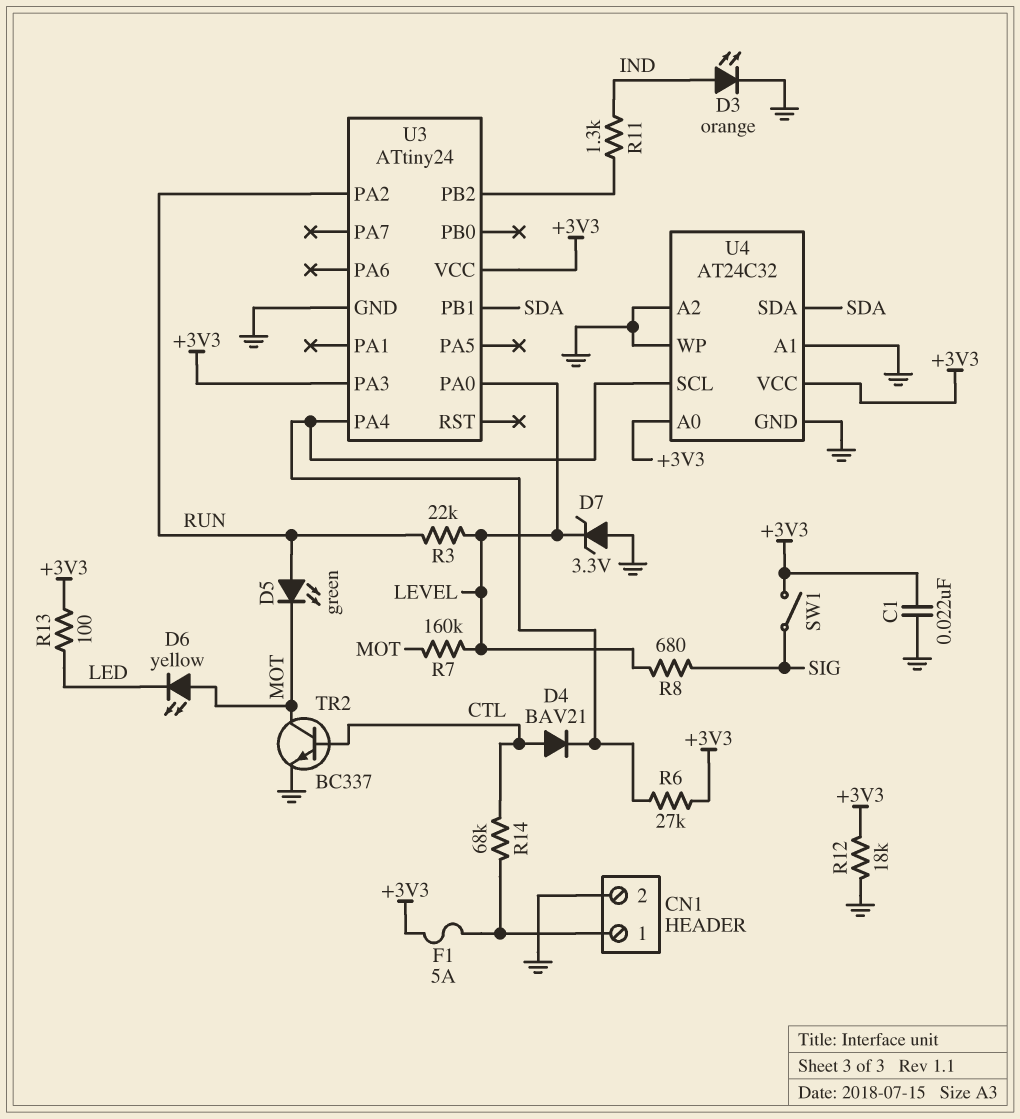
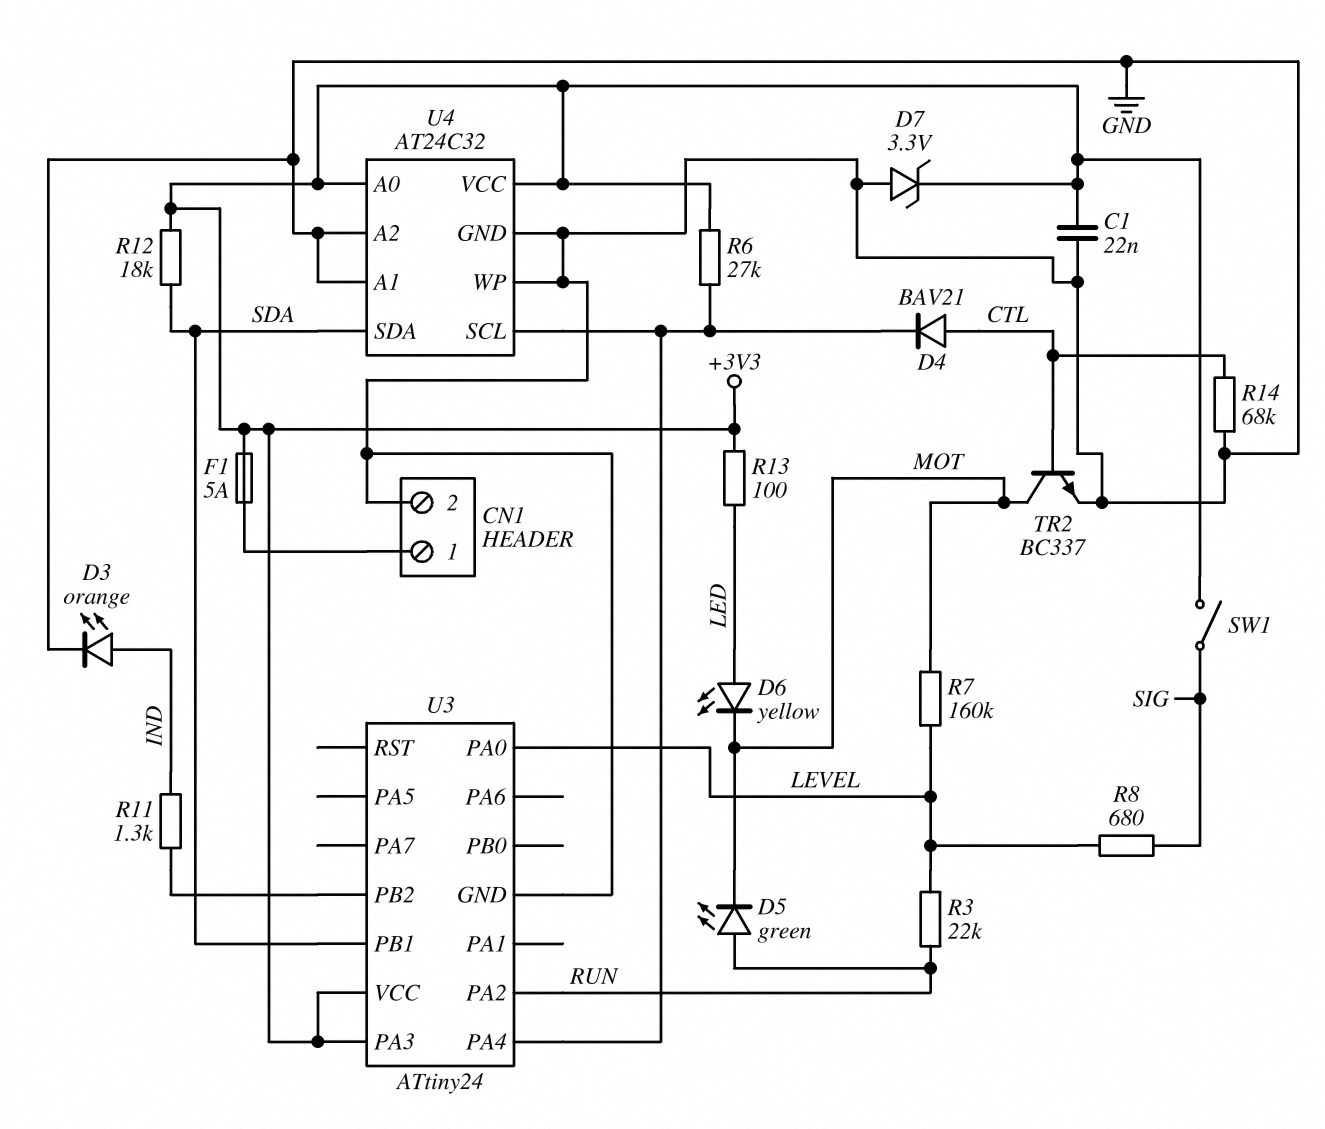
D6: LED yellow (A MOT, K LED) -> LED yellow (A LED, K MOT)
D7: zener 3.3V (A GND, K LEVEL) -> zener 3.3V (A GND, K +3V3)
R12: 18k (+3V3, GND) -> 18k (+3V3, SDA)
R14: 68k (CN1/1, CTL) -> 68k (CTL, GND)

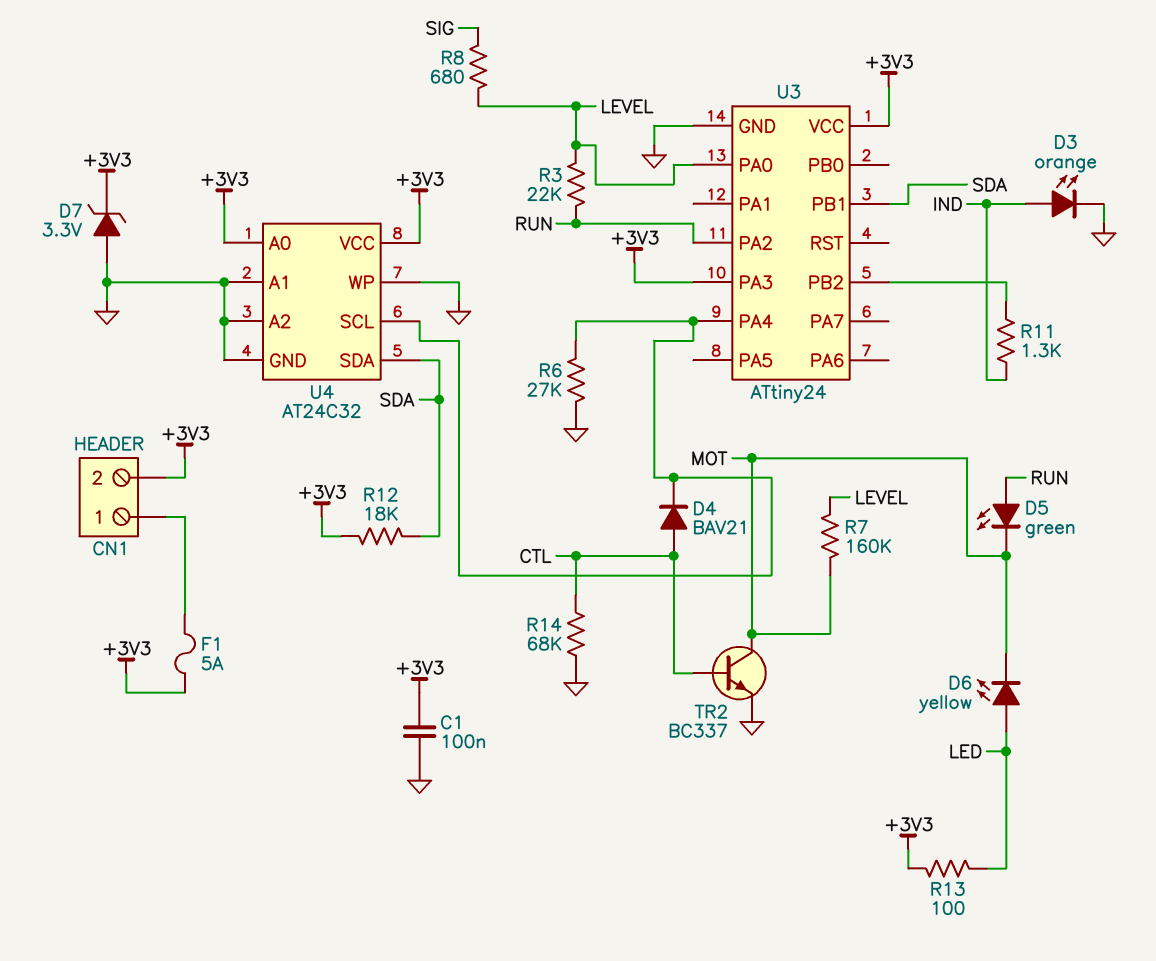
C1: 22nF (+3V3, GND) -> 100nF (+3V3, GND)
CN1 pin 2: GND -> +3V3
R6: 27k (+3V3, U3/PA4) -> 27k (GND, U3/PA4)
SW1: switch (+3V3, SIG) -> none

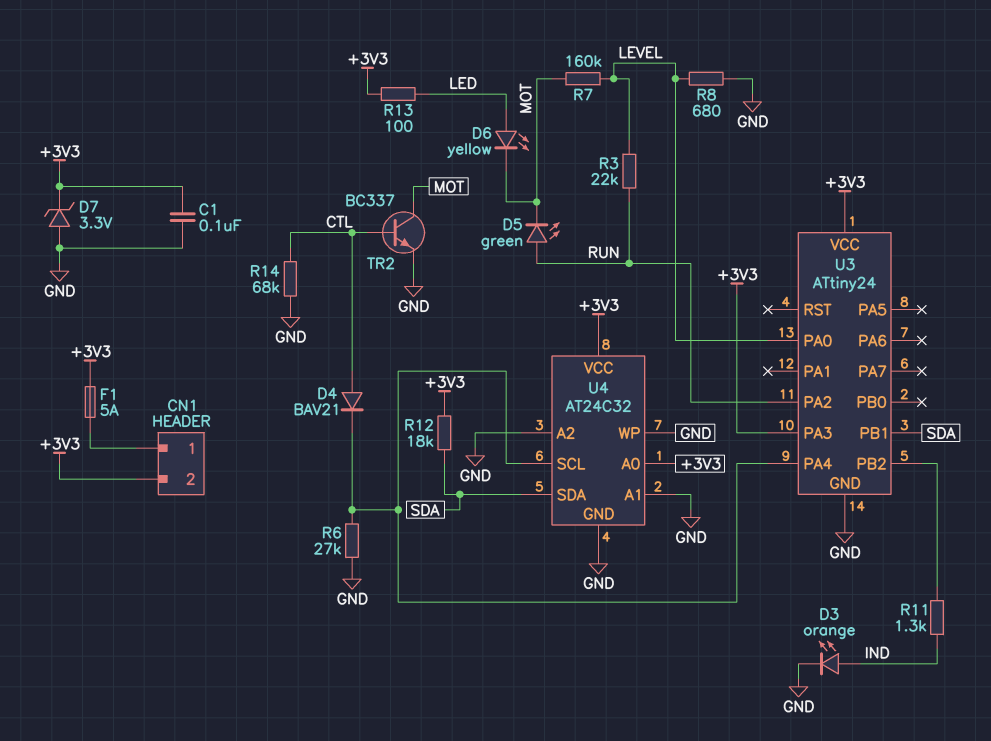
R8: 680 (LEVEL, SIG) -> 680 (GND, LEVEL)

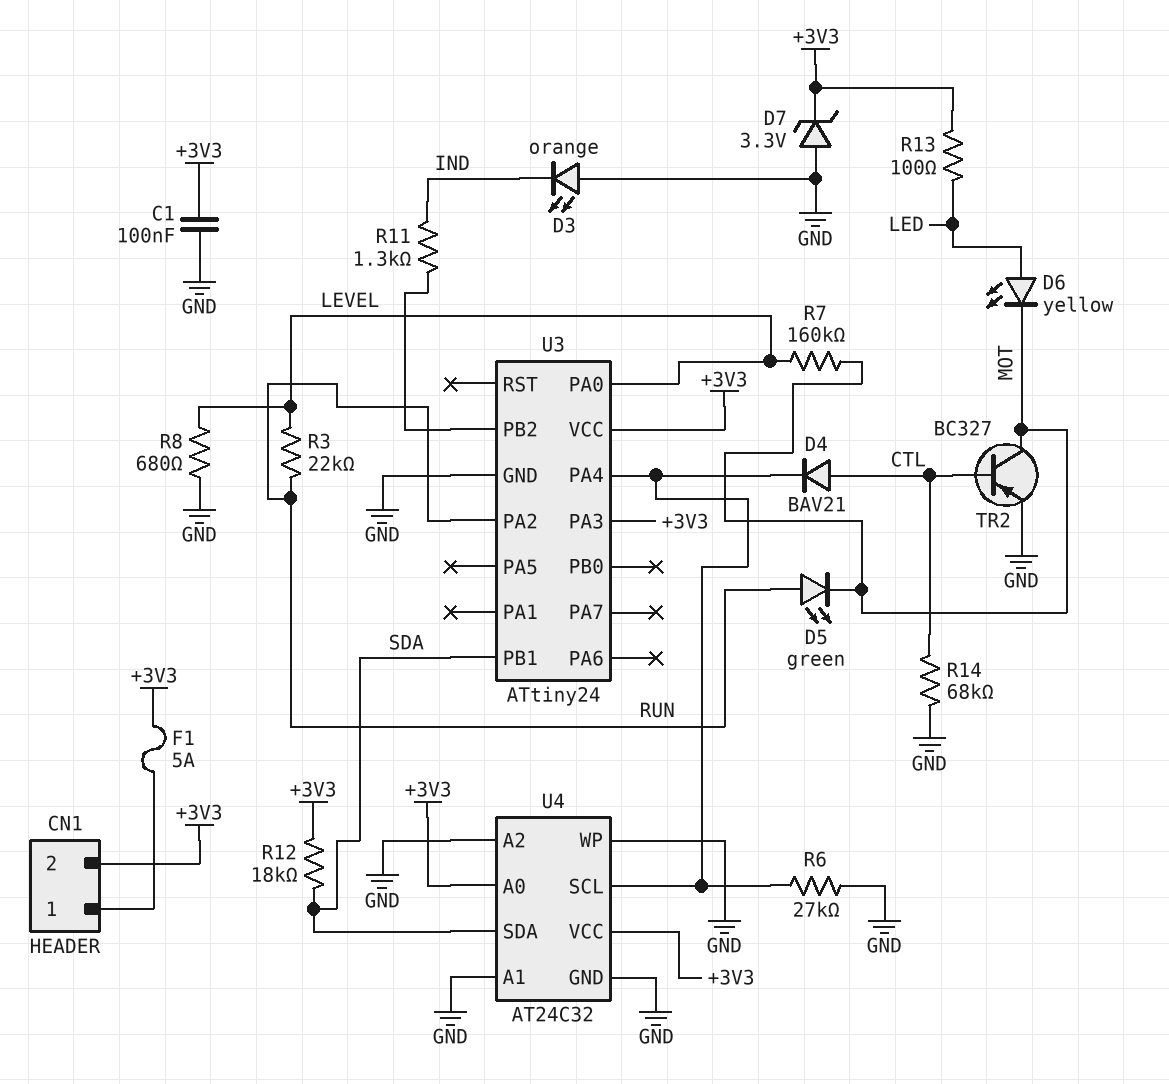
D3: LED orange (A IND, K GND) -> LED orange (A GND, K IND)
TR2: NPN BC337 (B CTL, C MOT, E GND) -> PNP BC327 (B CTL, C MOT, E GND)

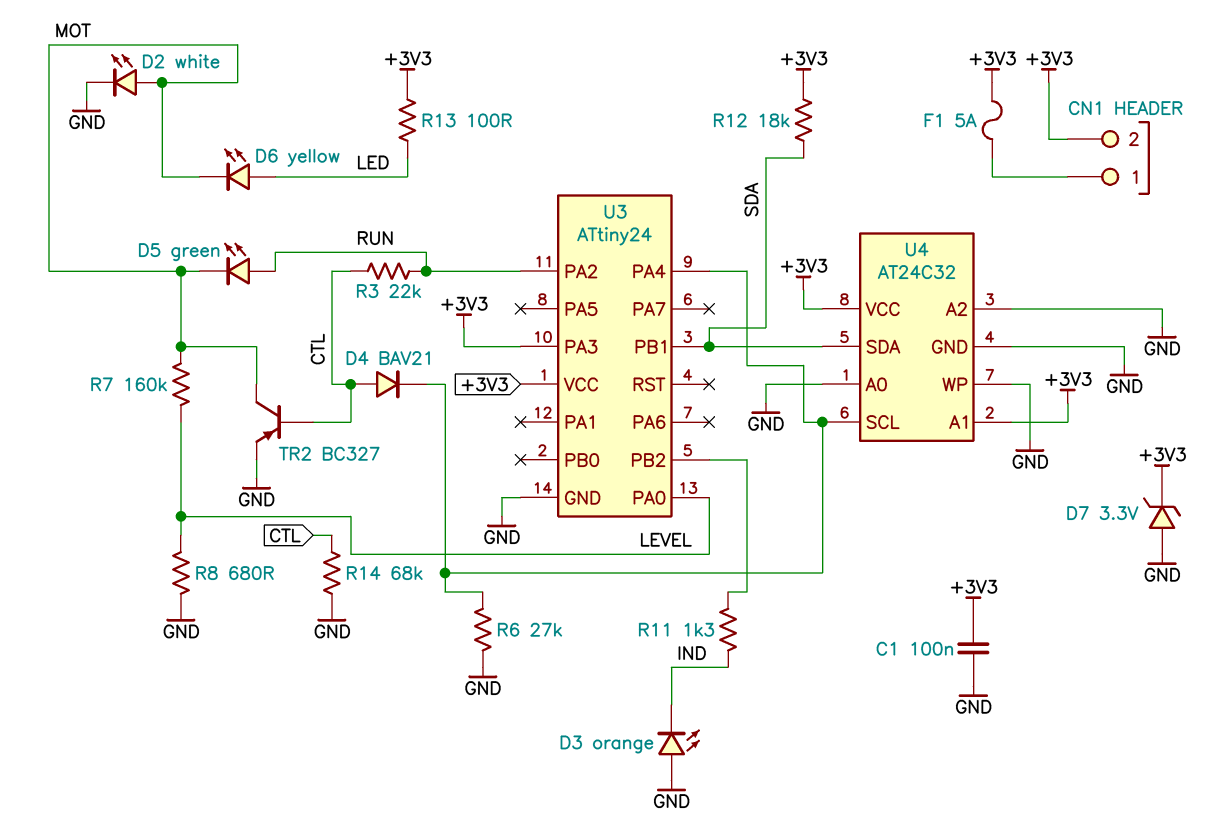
D2: none -> LED white (A MOT, K GND)
R3: 22k (LEVEL, RUN) -> 22k (CTL, RUN)
U4 pin A0: +3V3 -> GND
U4 pin A1: GND -> +3V3

